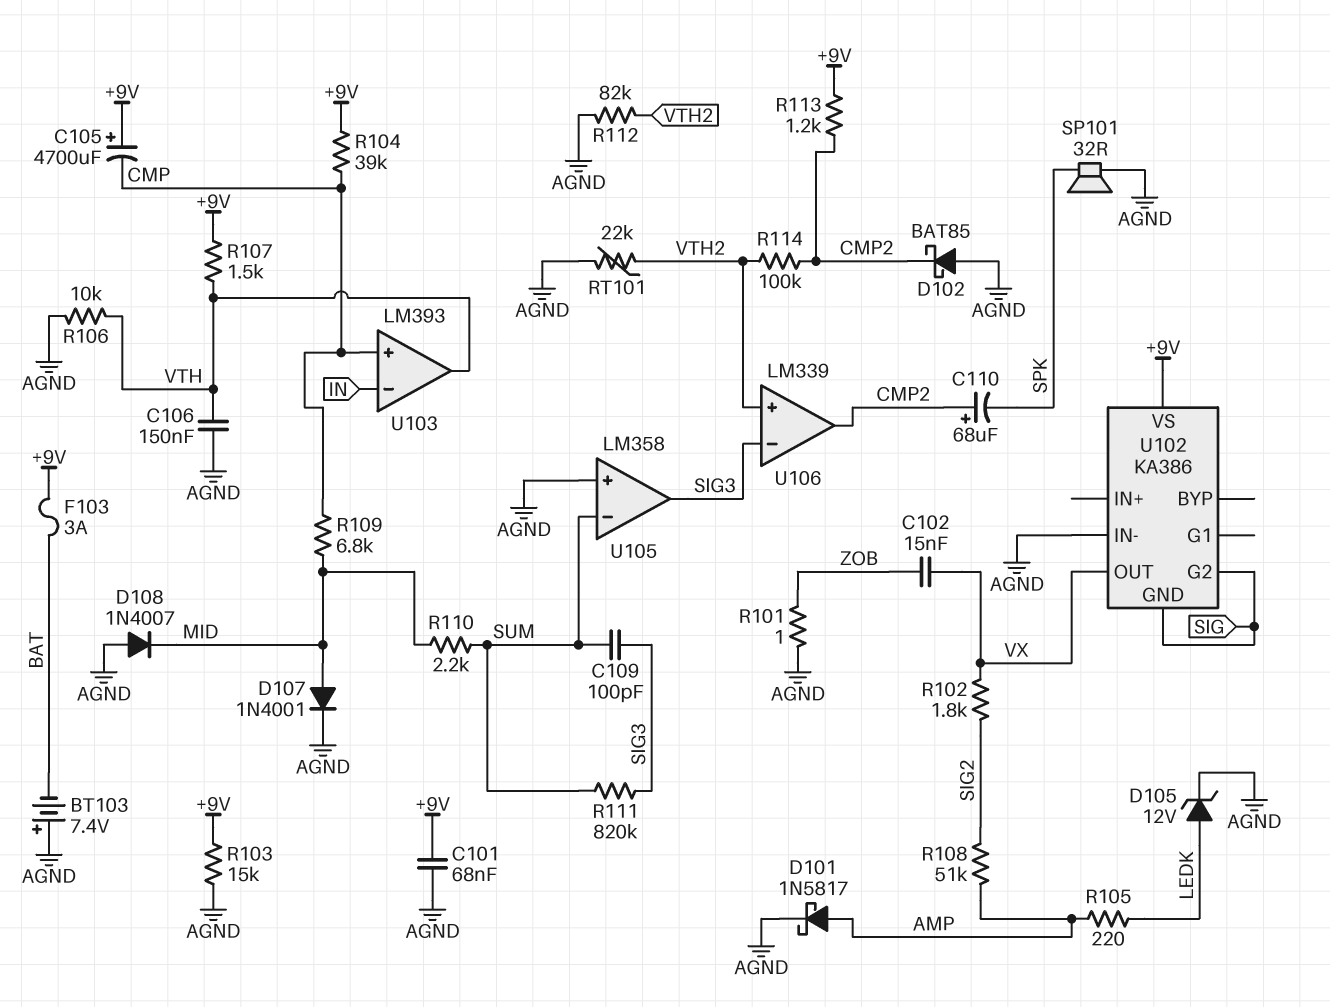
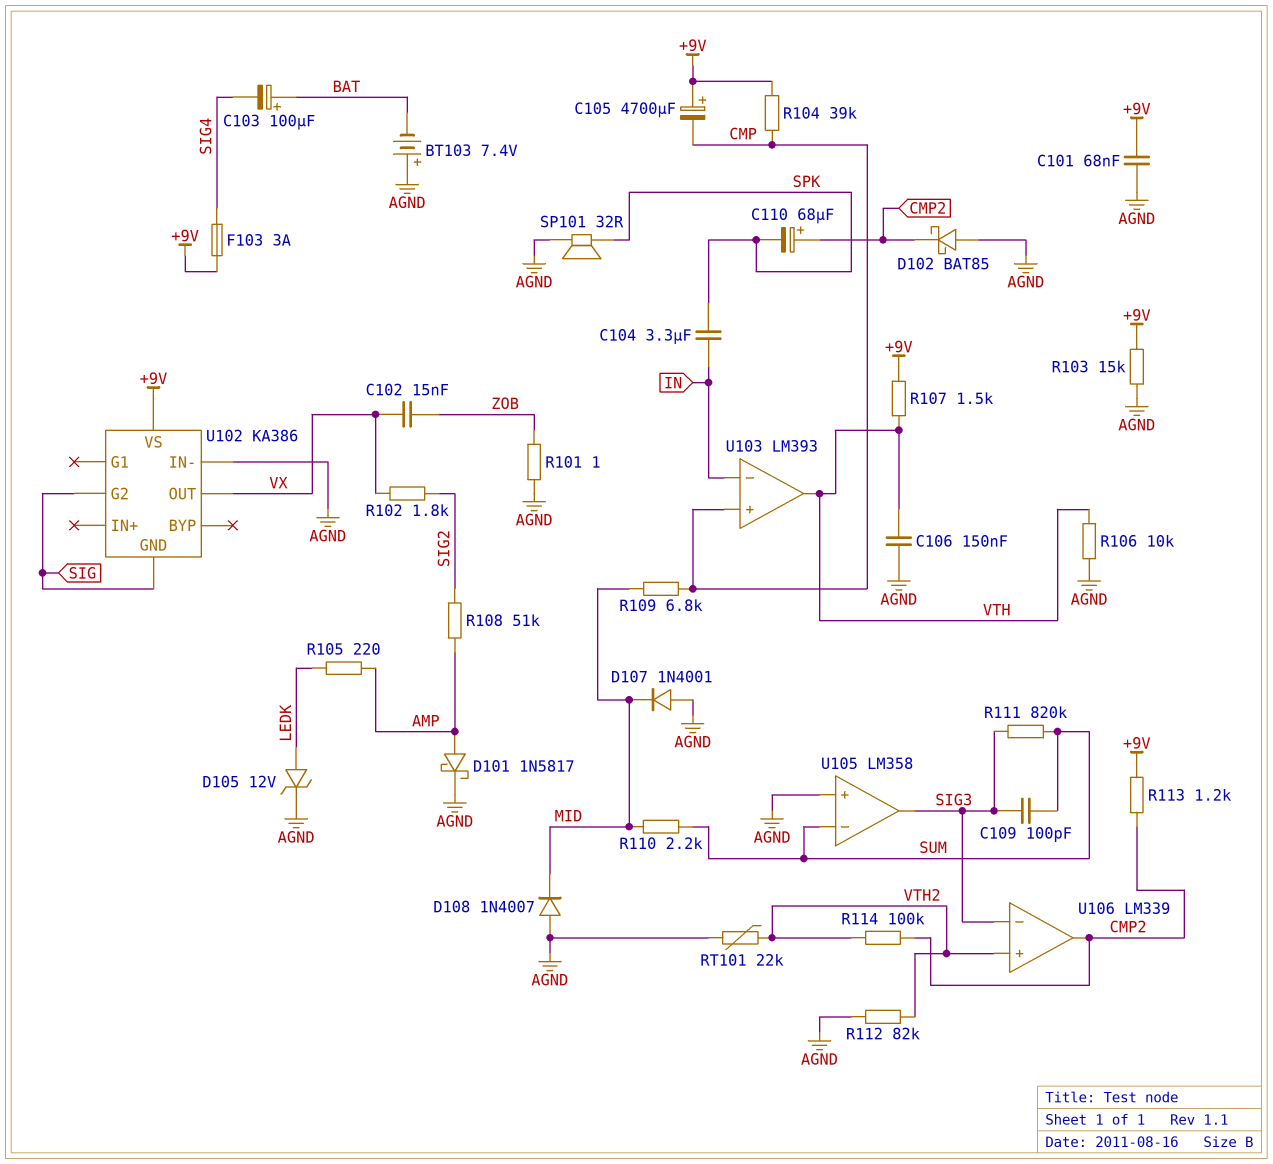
C103: none -> 100uF (plus BAT, minus SIG4)
C104: none -> 3.3uF (IN, SPK)
D107: diode 1N4001 (A MID, K AGND) -> diode 1N4001 (A AGND, K MID)
F103: 3A (+9V, BAT) -> 3A (+9V, SIG4)

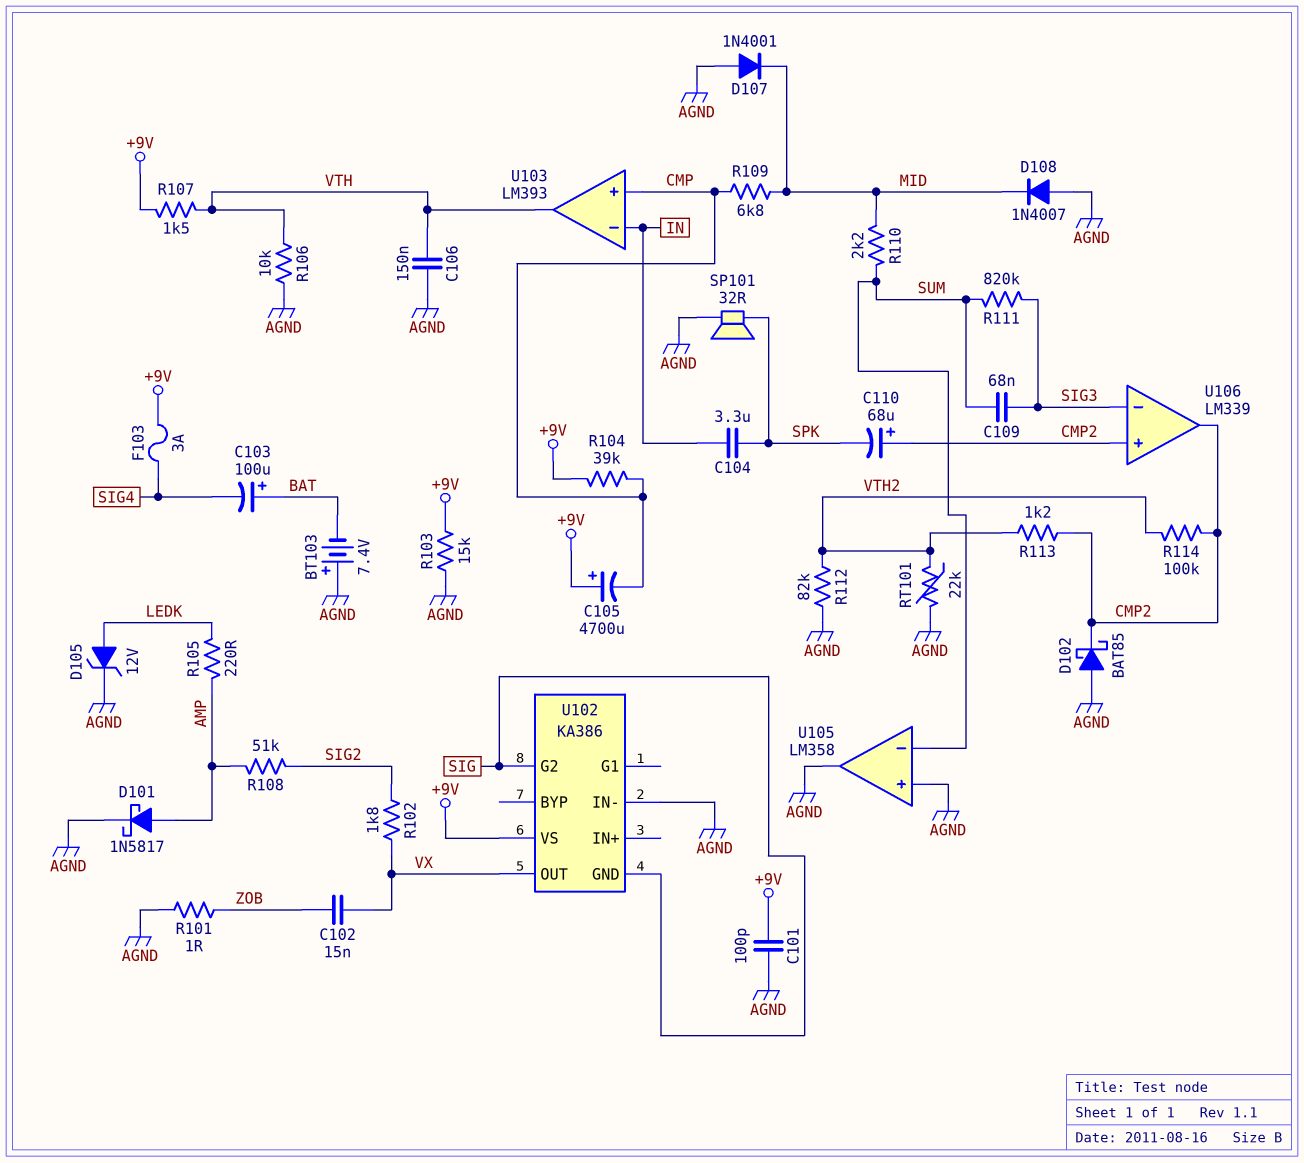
C101: 68nF (+9V, AGND) -> 100pF (+9V, AGND)
C109: 100pF (SIG3, SUM) -> 68nF (SIG3, SUM)
R113: 1.2k (+9V, CMP2) -> 1.2k (CMP2, VTH2)
U105 pin out: SIG3 -> AGND
U106 pin in+: VTH2 -> CMP2

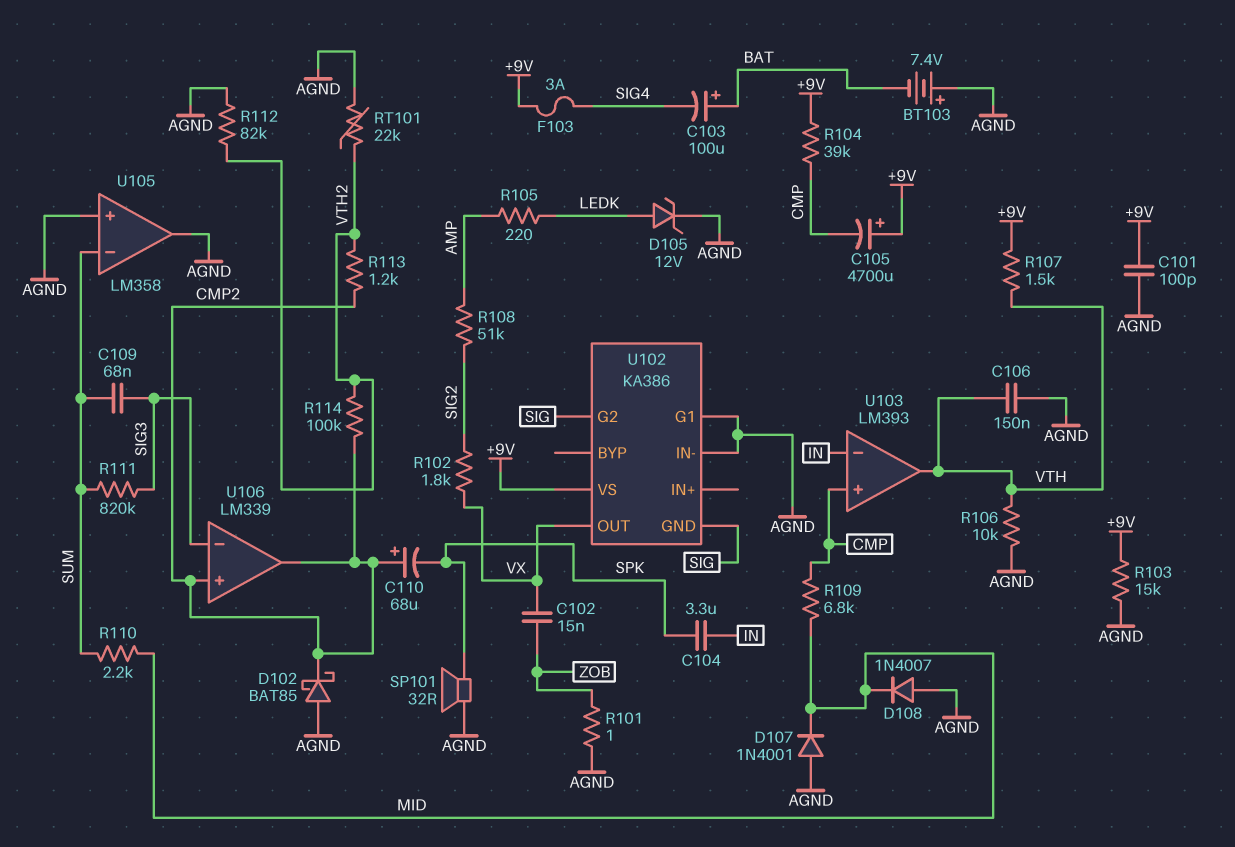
D101: schottky 1N5817 (A AMP, K AGND) -> none
U102 pin G1: none -> AGND

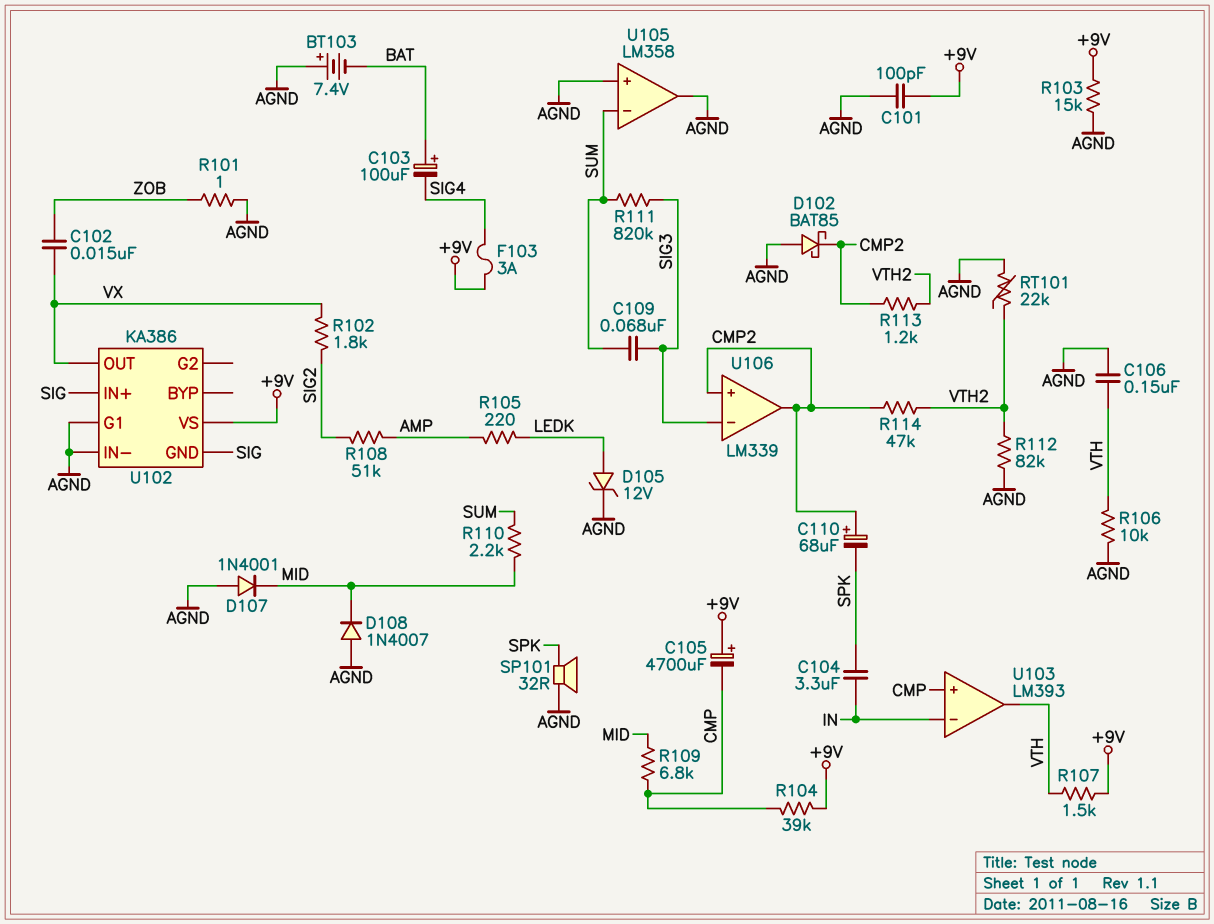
R114: 100k (CMP2, VTH2) -> 47k (CMP2, VTH2)
U102 pin G2: SIG -> none
U102 pin IN+: none -> SIG

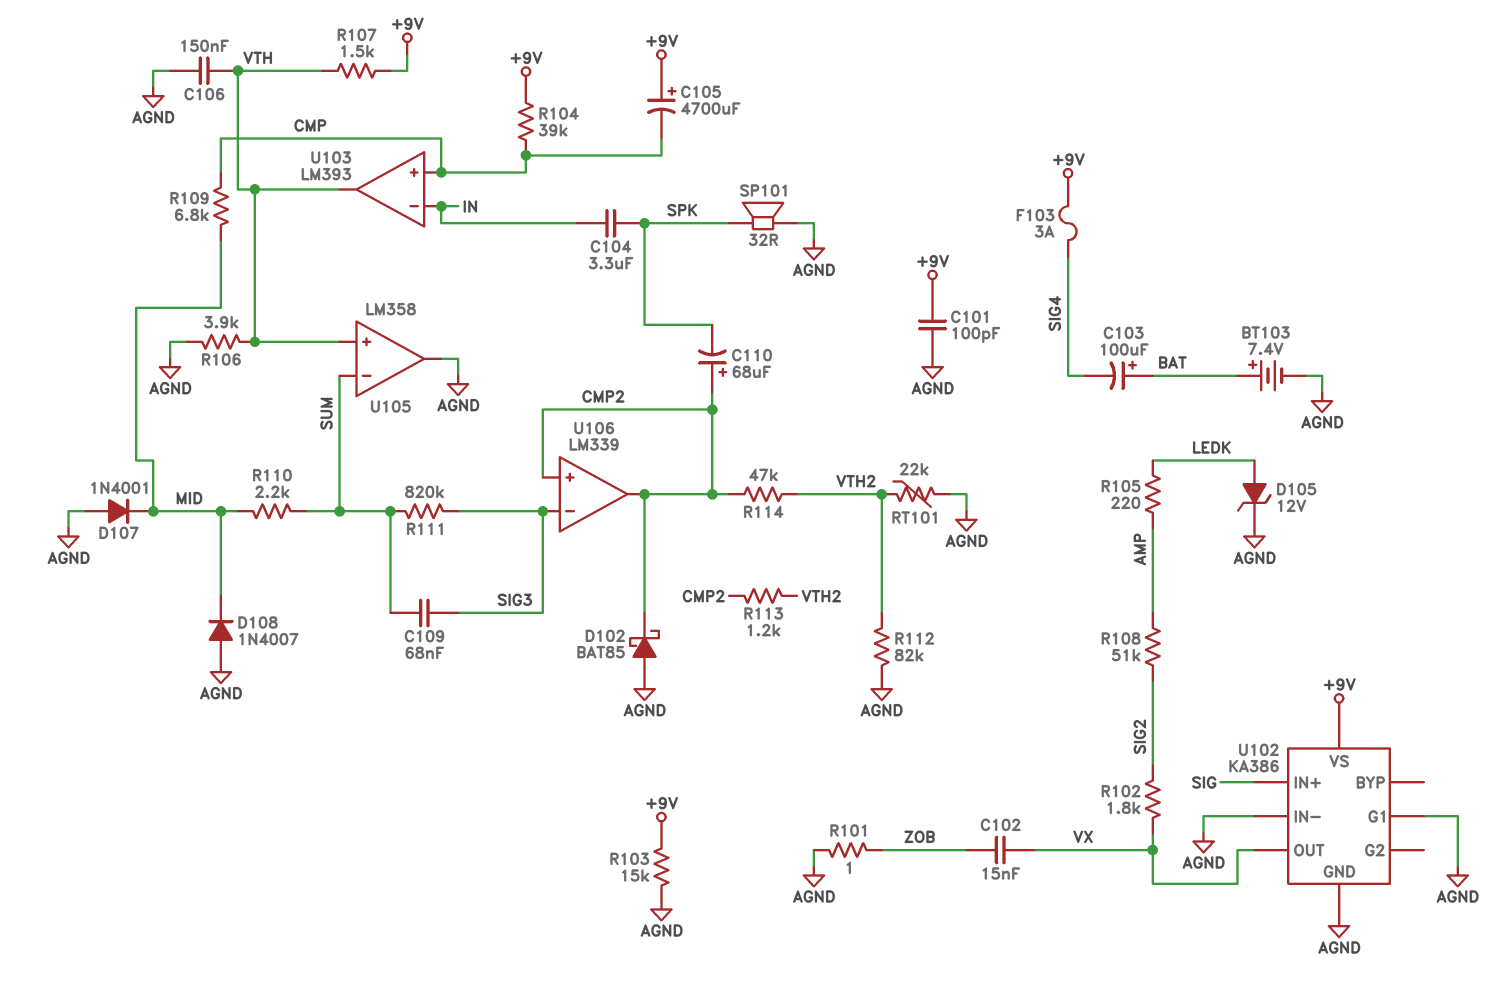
BT103: 7.4V (plus AGND, minus BAT) -> 7.4V (plus BAT, minus AGND)
R106: 10k (AGND, VTH) -> 3.9k (AGND, VTH)
U102 pin GND: SIG -> AGND
U105 pin in+: AGND -> VTH

